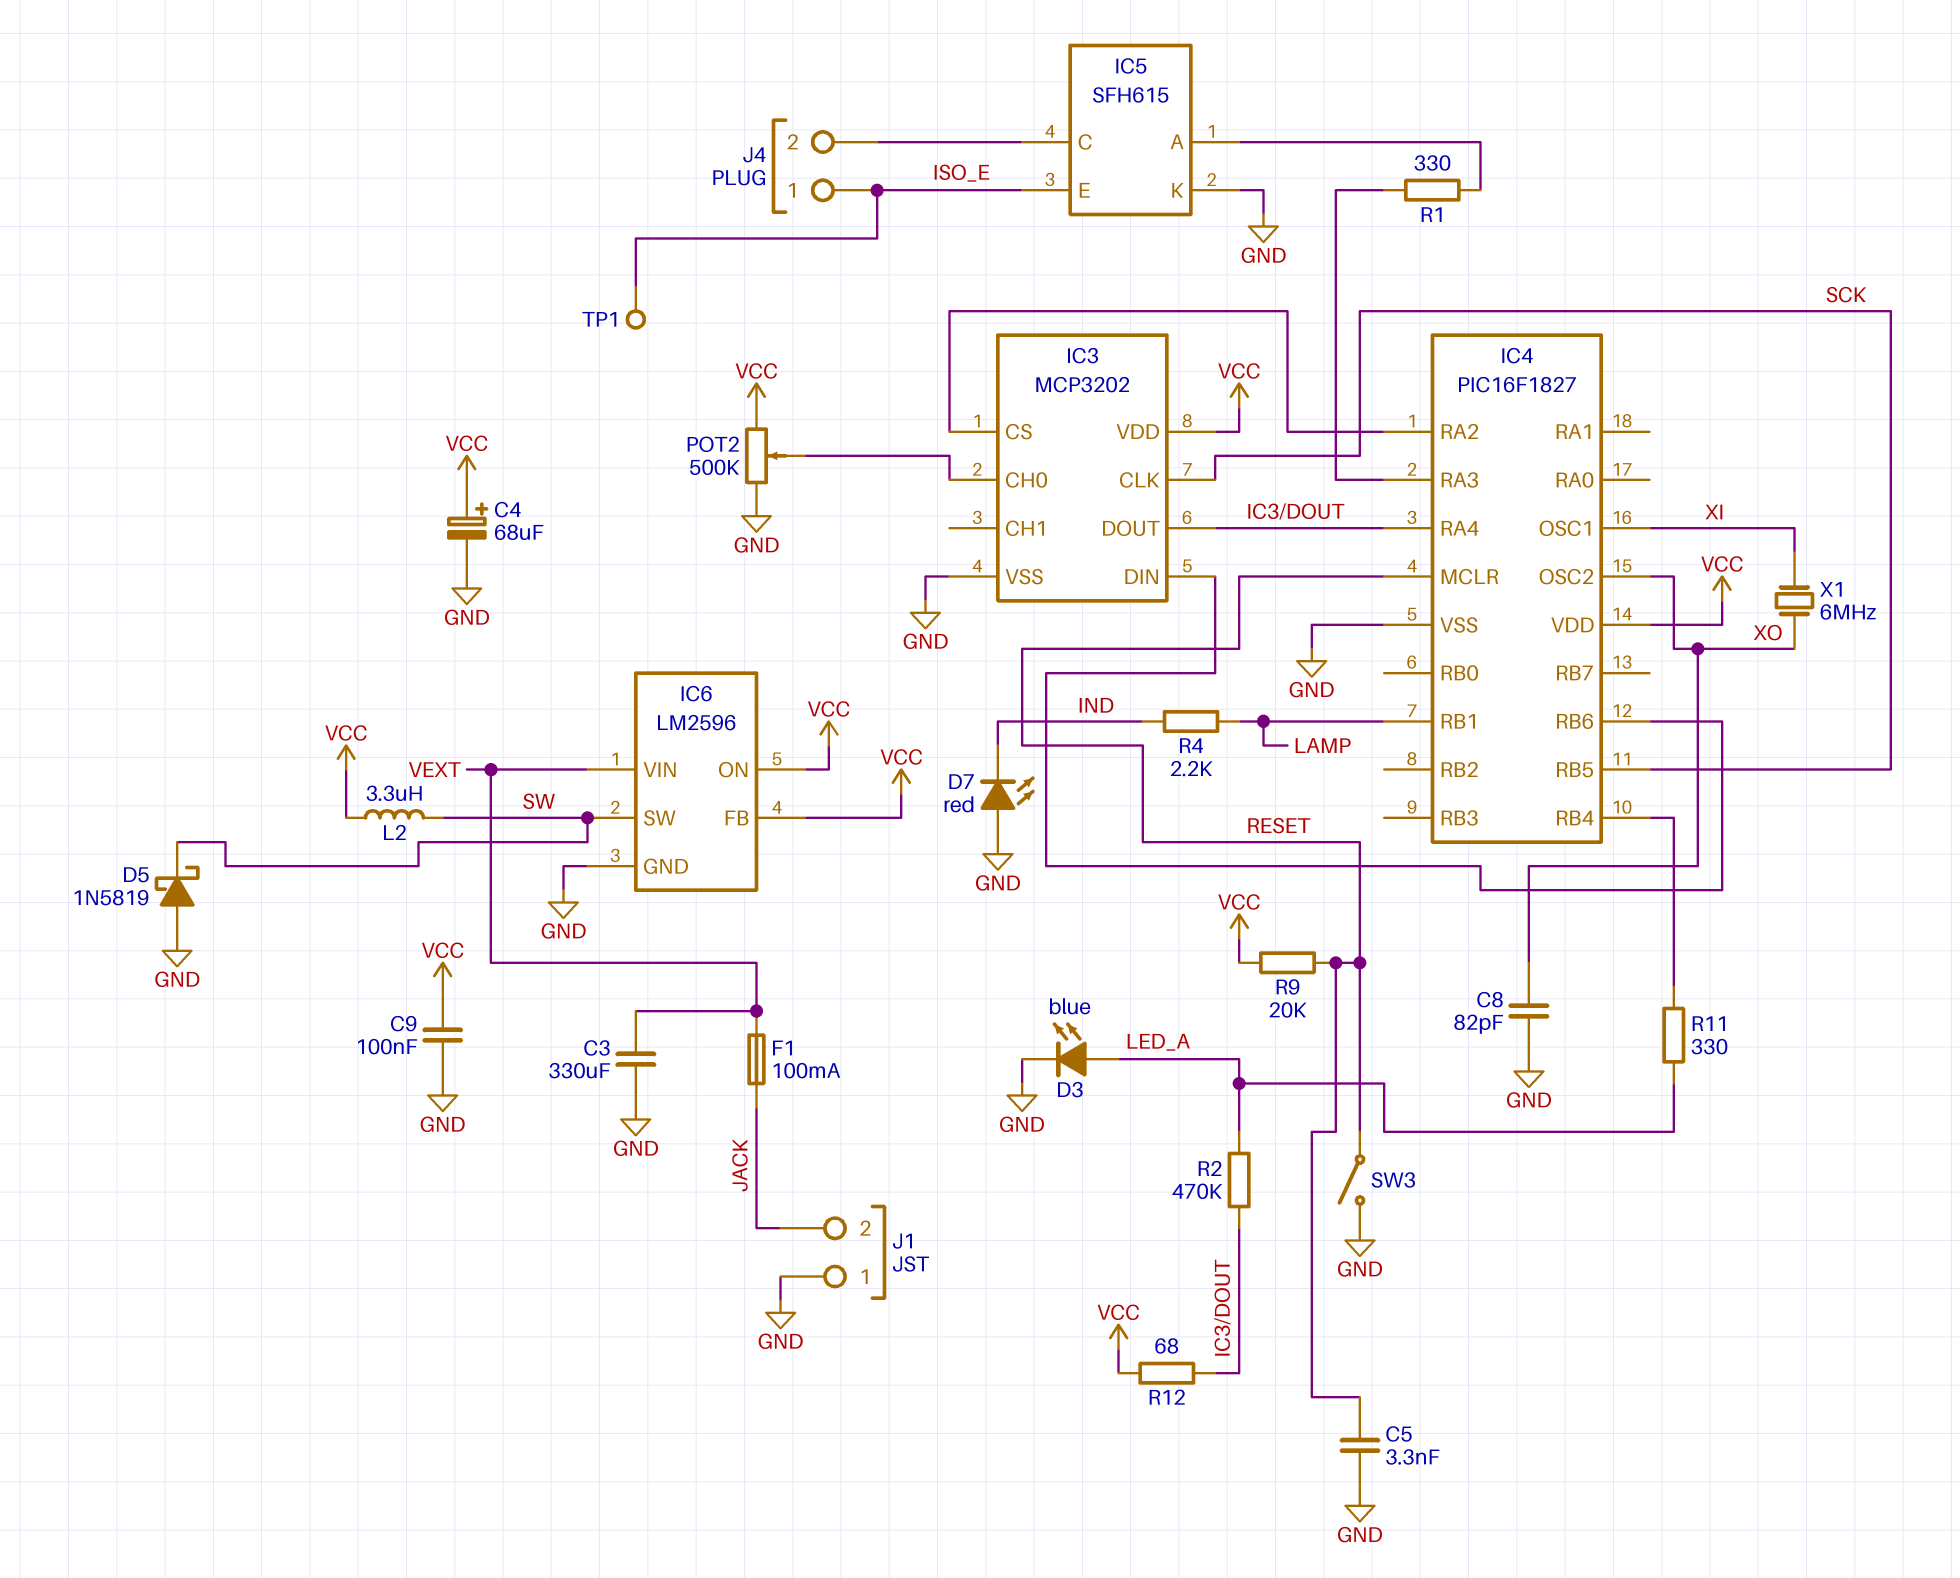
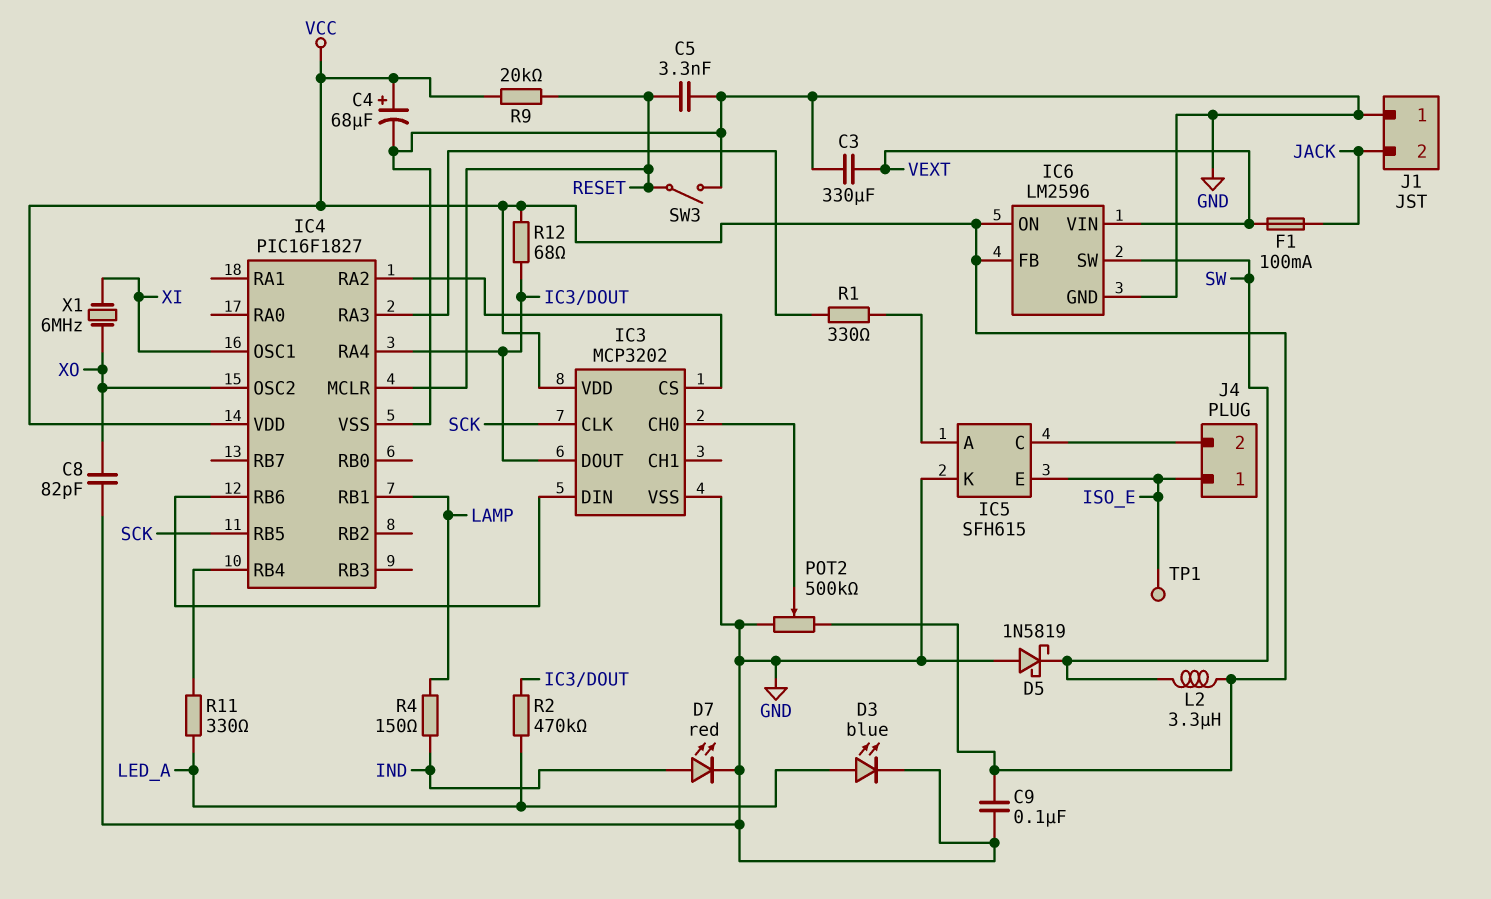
D7: LED red (A GND, K IND) -> LED red (A IND, K GND)
R4: 2.2k (IND, LAMP) -> 150 (IND, LAMP)

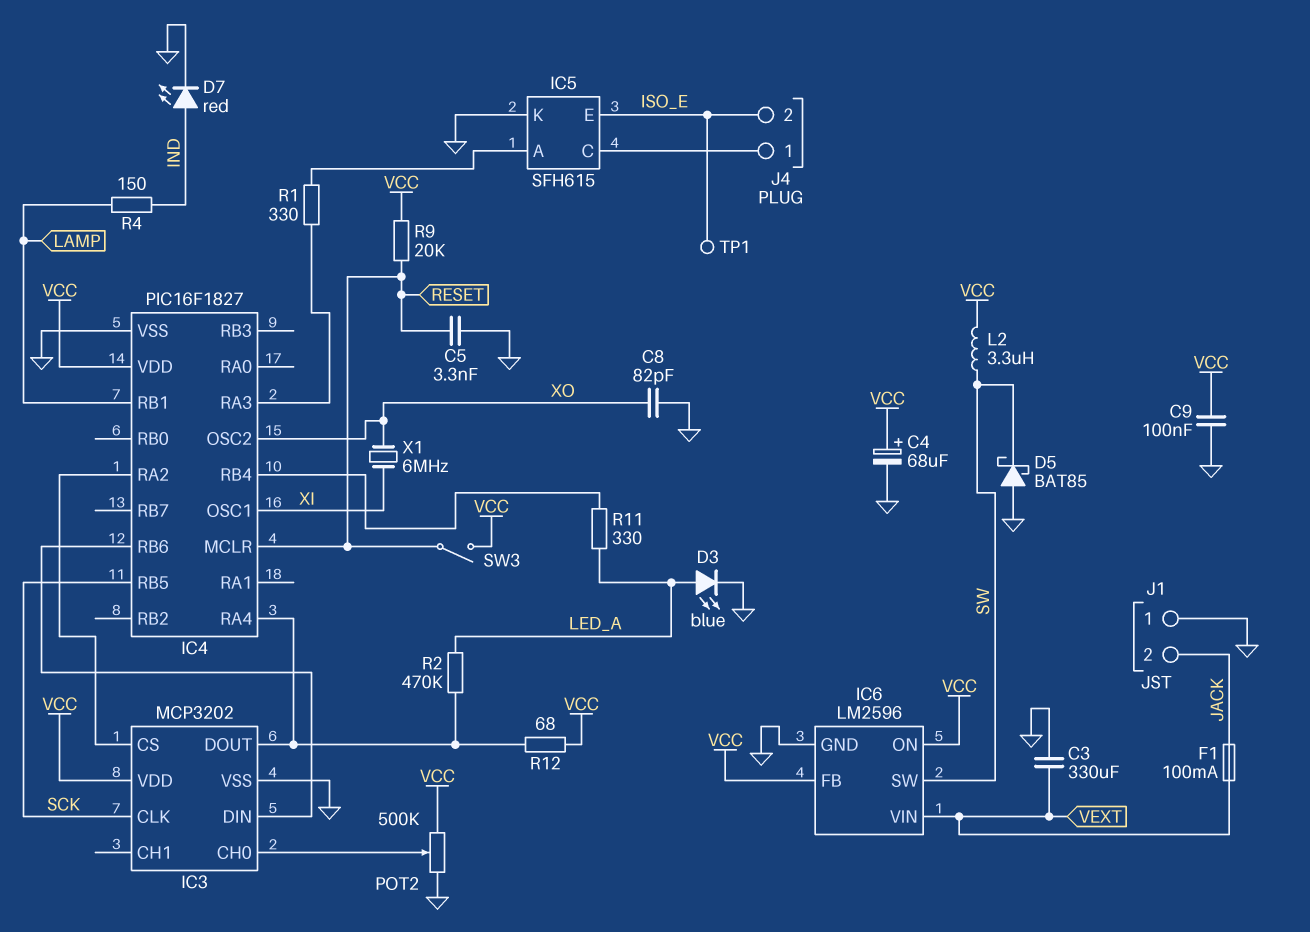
D5: schottky 1N5819 (A GND, K SW) -> schottky BAT85 (A GND, K SW)
J4 pin 1: ISO_E -> IC5/C
J4 pin 2: IC5/C -> ISO_E
SW3: switch (GND, RESET) -> switch (RESET, VCC)

